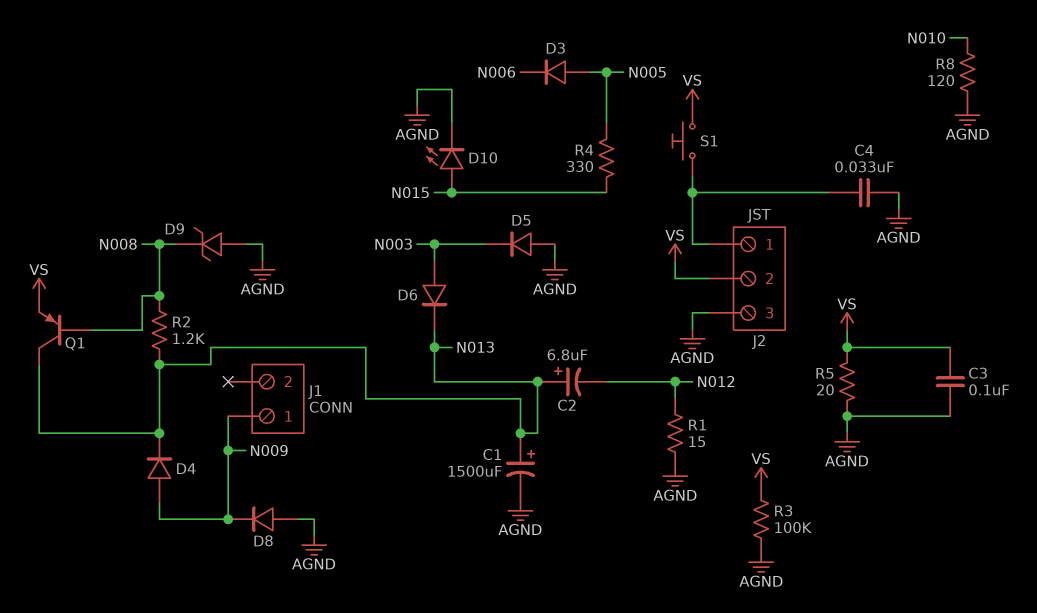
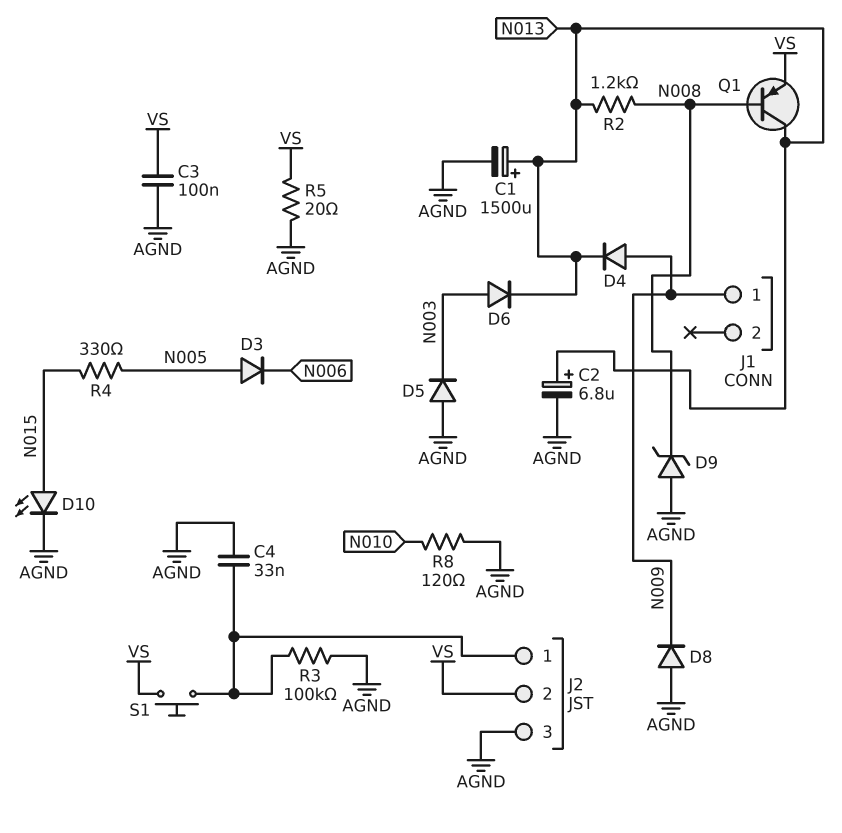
C2: 6.8uF (plus N013, minus N012) -> 6.8uF (plus N013, minus AGND)
R1: 15 (AGND, N012) -> none
R3: 100k (AGND, VS) -> 100k (AGND, J2/1)

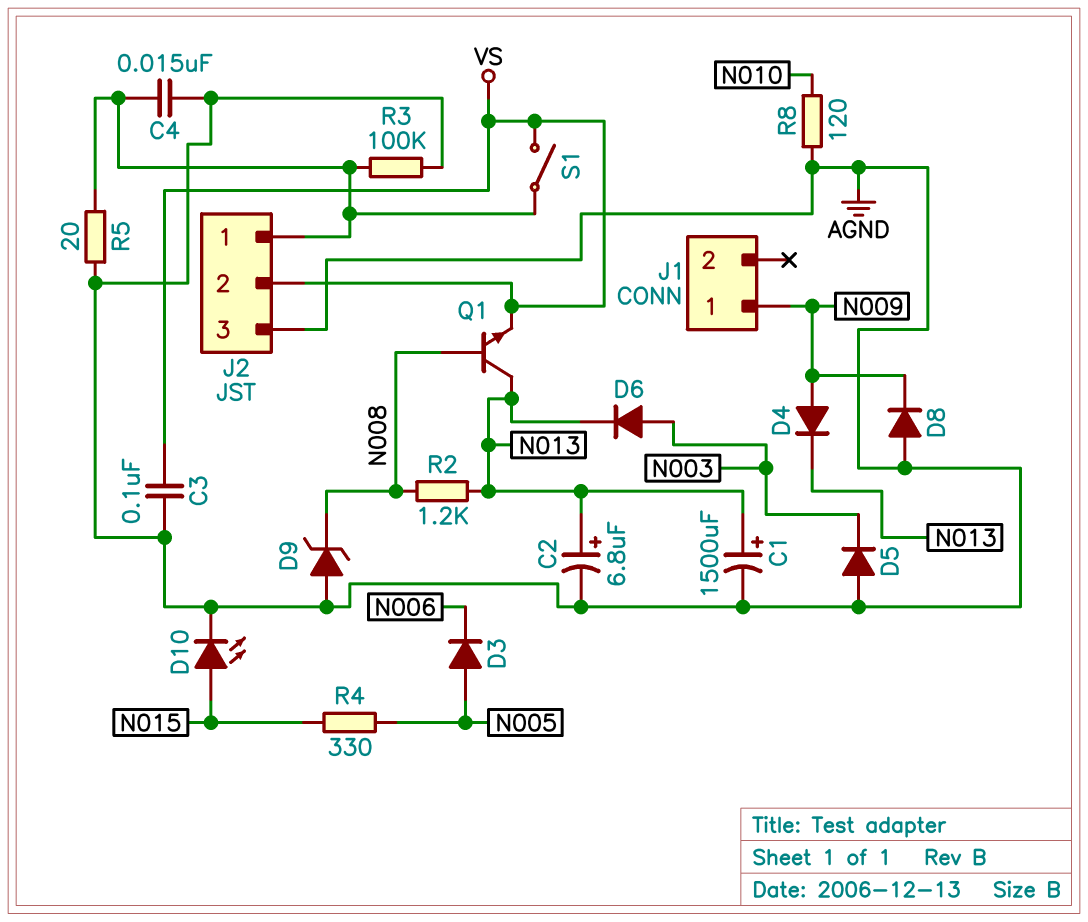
C4: 33nF (AGND, J2/1) -> 15nF (AGND, J2/1)
Q1: PNP (B N008, C N013, E VS) -> NPN (B N008, C N013, E VS)
R5: 20 (AGND, VS) -> 20 (AGND, J2/1)
S1: button (J2/1, VS) -> switch (J2/1, VS)

